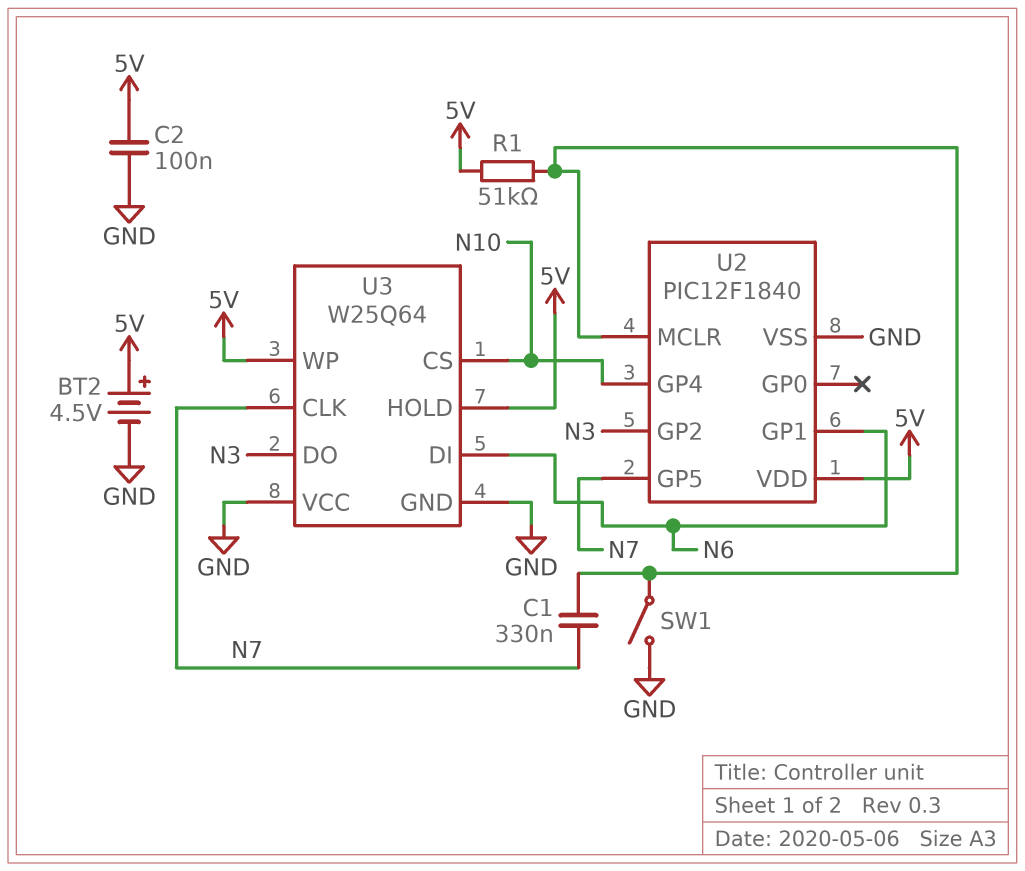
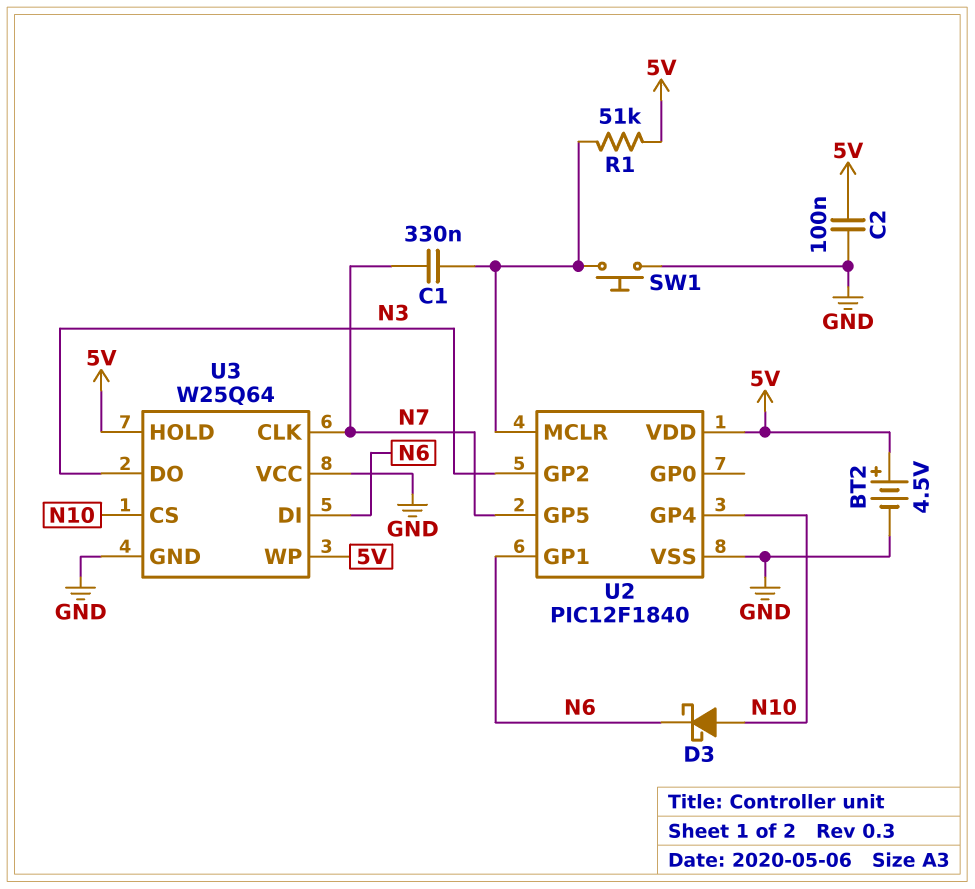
D3: none -> schottky (A N10, K N6)
SW1: switch (GND, U2/MCLR) -> button (GND, U2/MCLR)

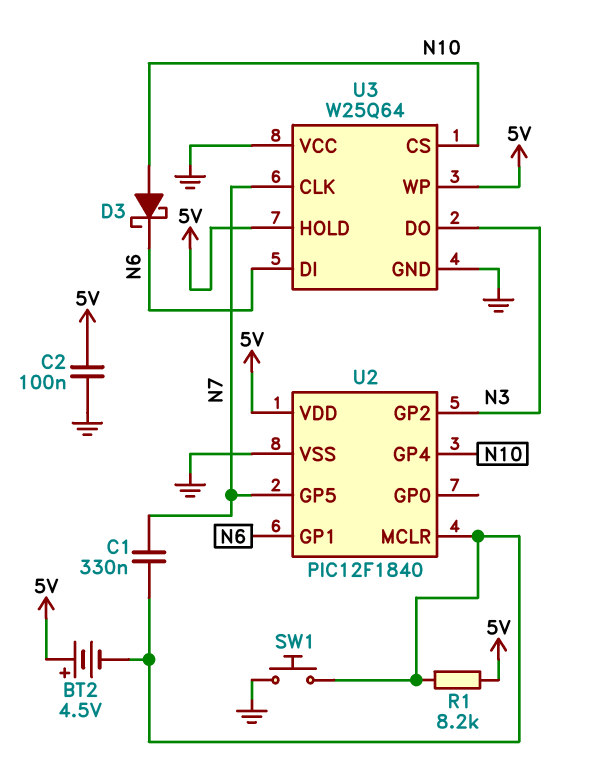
BT2: 4.5V (plus 5V, minus GND) -> 4.5V (plus 5V, minus U2/MCLR)
R1: 51k (5V, U2/MCLR) -> 8.2k (5V, U2/MCLR)

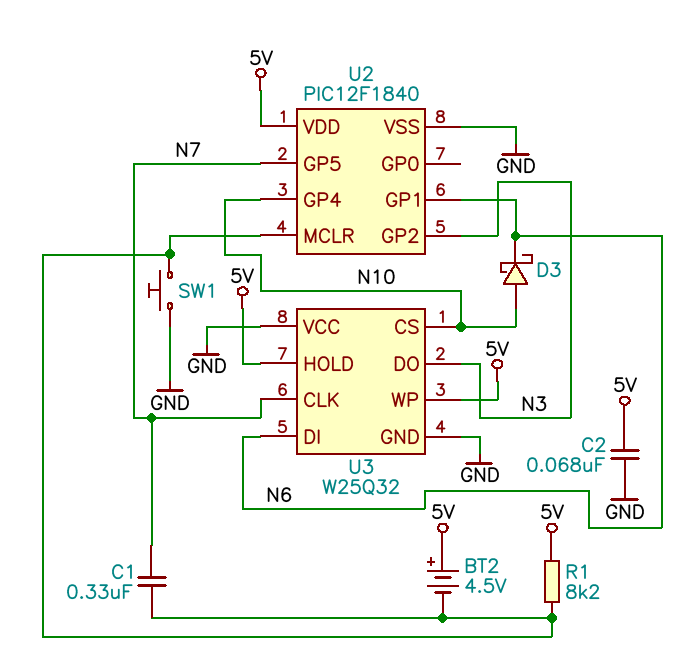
C2: 100nF (5V, GND) -> 68nF (5V, GND)
U3: W25Q64 -> W25Q32

